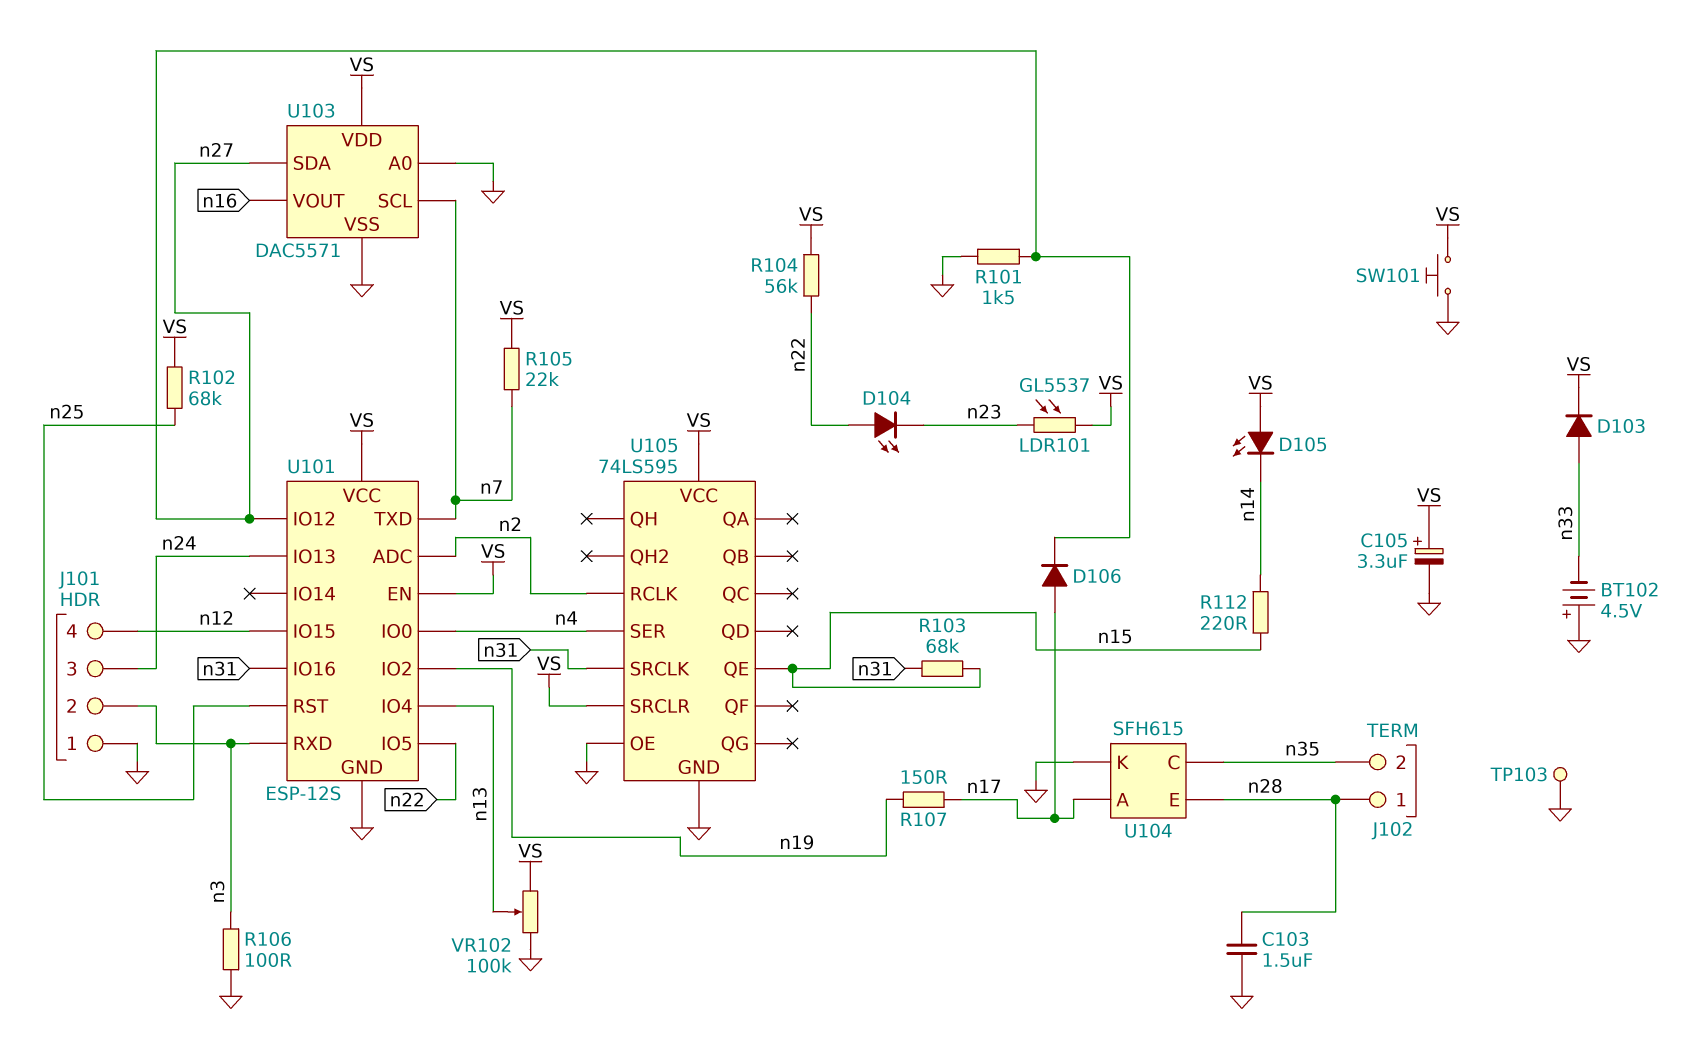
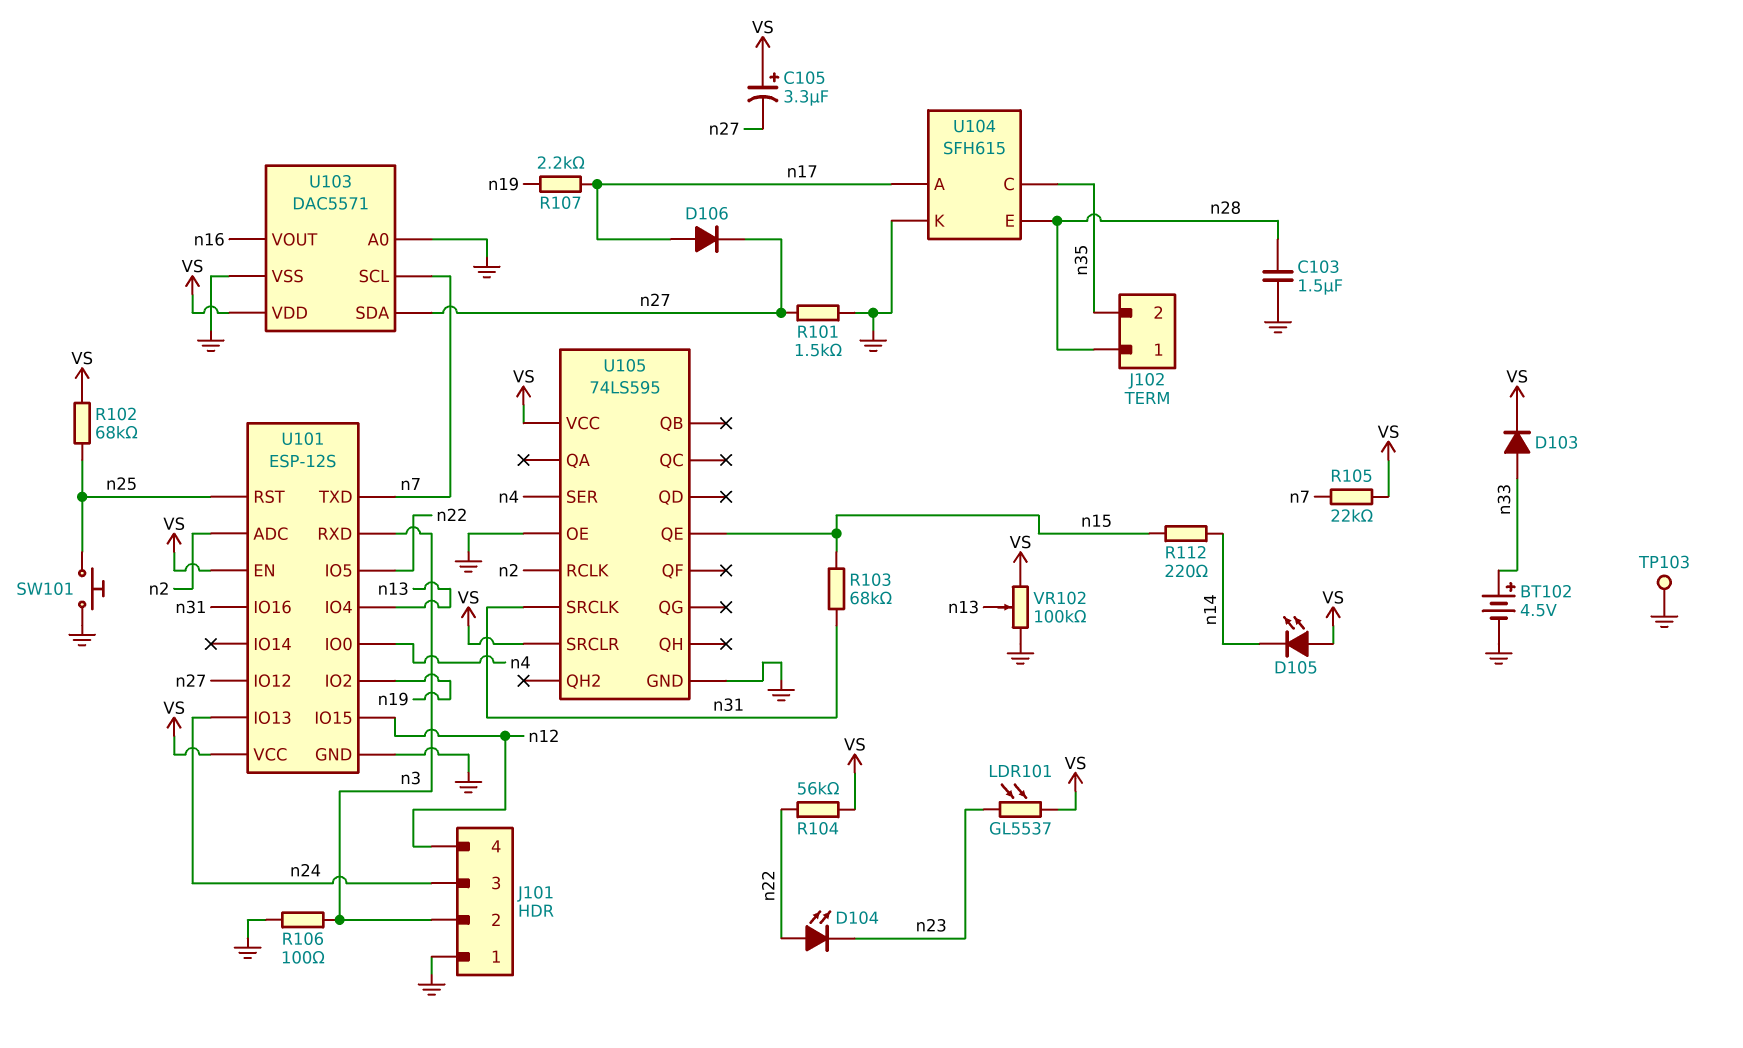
BT102: 4.5V (plus GND, minus n33) -> 4.5V (plus n33, minus GND)
C105: 3.3uF (plus VS, minus GND) -> 3.3uF (plus VS, minus n27)
R107: 150 (n17, n19) -> 2.2k (n17, n19)
SW101: button (GND, VS) -> button (GND, n25)

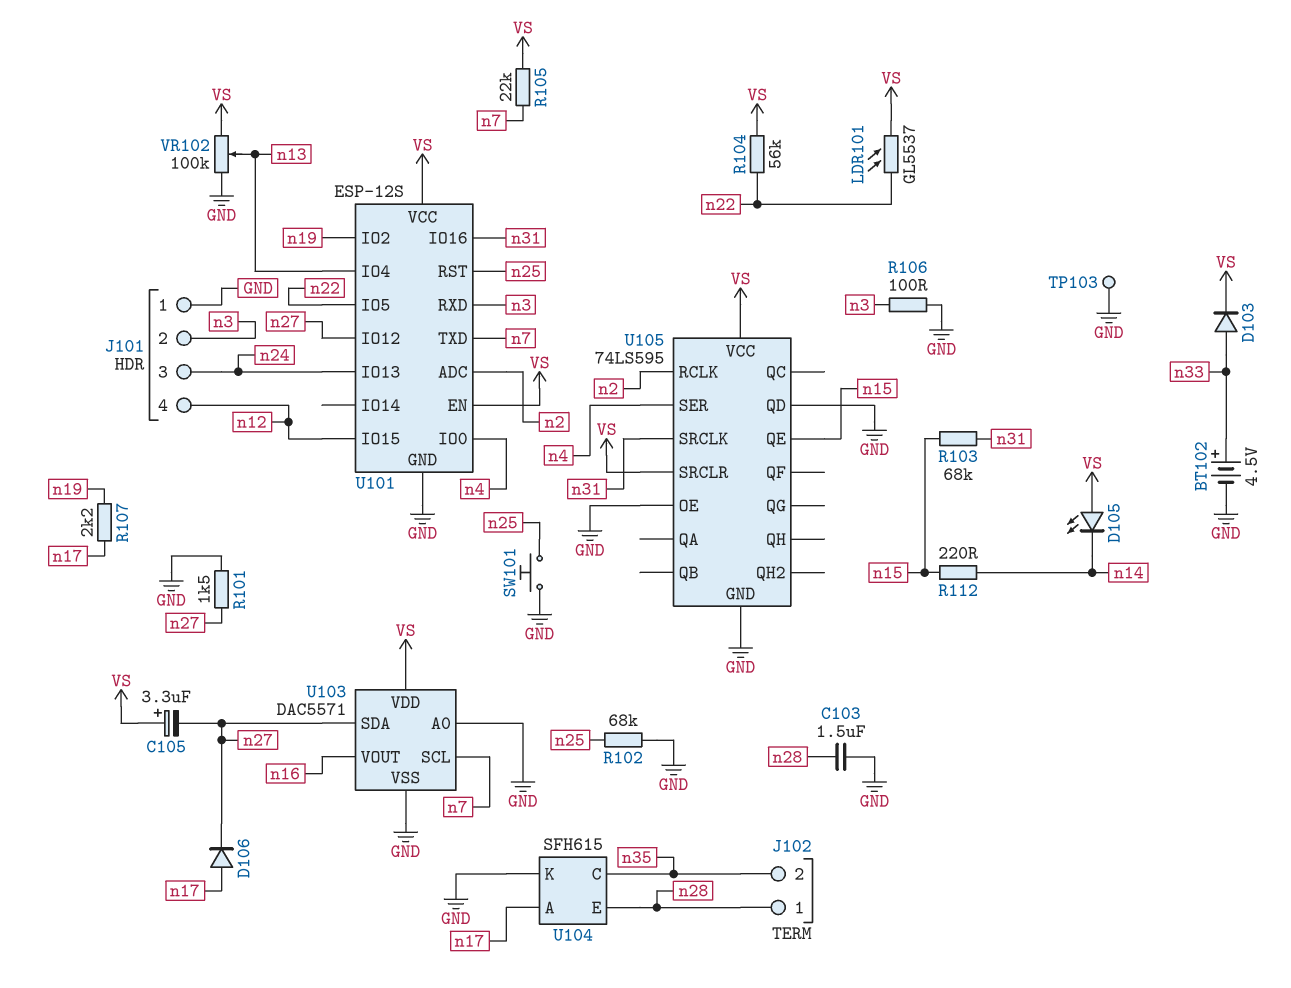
D104: LED (A n22, K n23) -> none
LDR101: GL5537 (VS, n23) -> GL5537 (VS, n22)
R102: 68k (VS, n25) -> 68k (GND, n25)
U105 pin QD: none -> GND

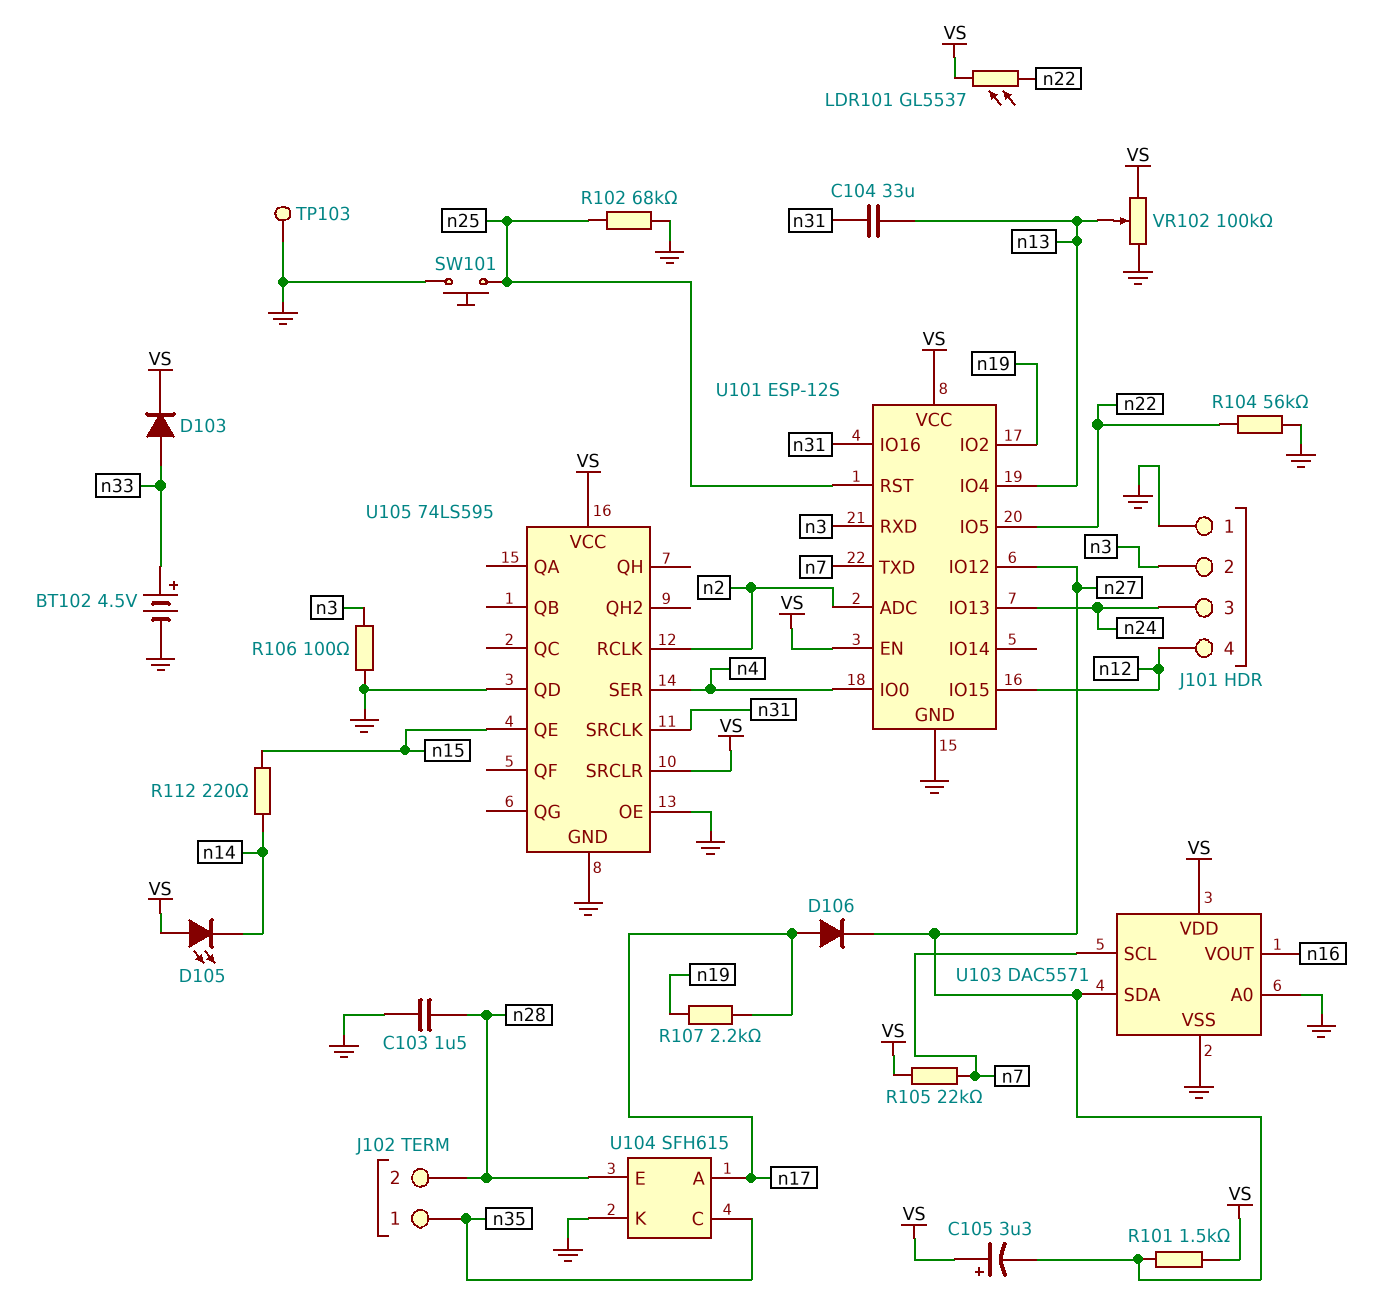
C104: none -> 33uF (n13, n31)
J102 pin 1: n28 -> n35
J102 pin 2: n35 -> n28
R101: 1.5k (GND, n27) -> 1.5k (VS, n27)
R103: 68k (n15, n31) -> none
R104: 56k (VS, n22) -> 56k (GND, n22)

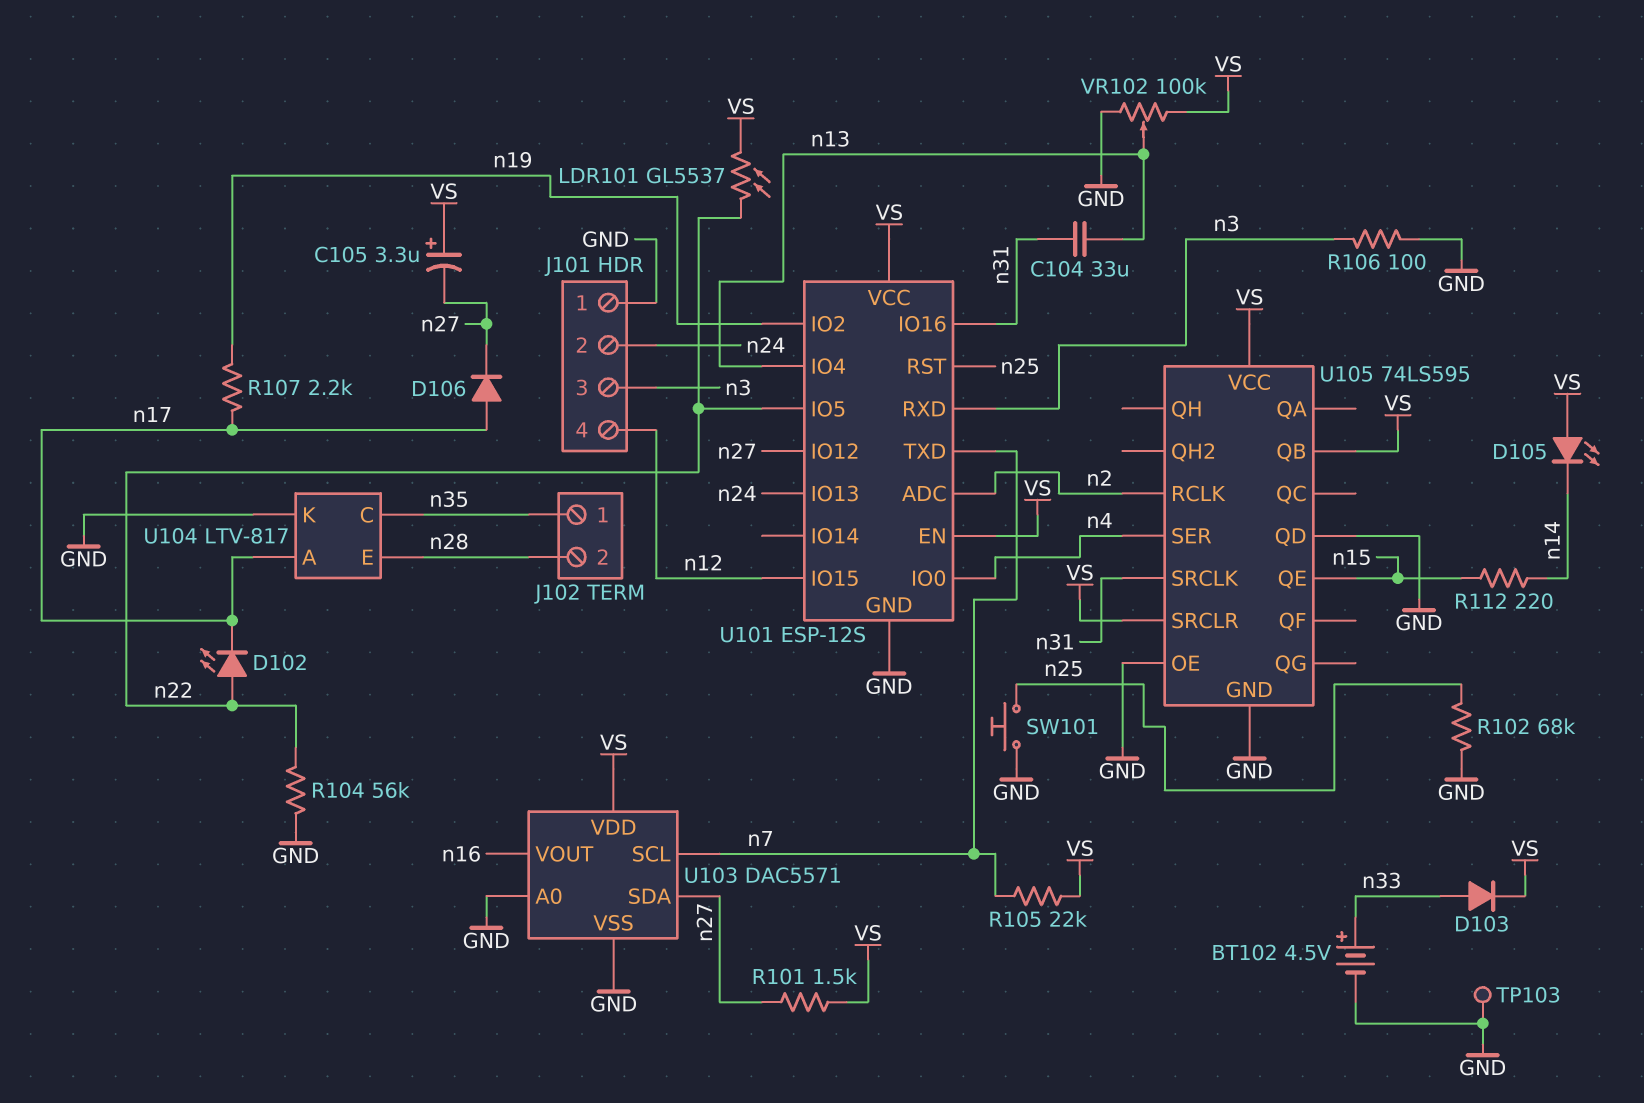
C103: 1.5uF (GND, n28) -> none
D102: none -> LED (A n22, K n17)
J101 pin 2: n3 -> n24
J101 pin 3: n24 -> n3
U104: SFH615 -> LTV-817
U105 pin QB: none -> VS

